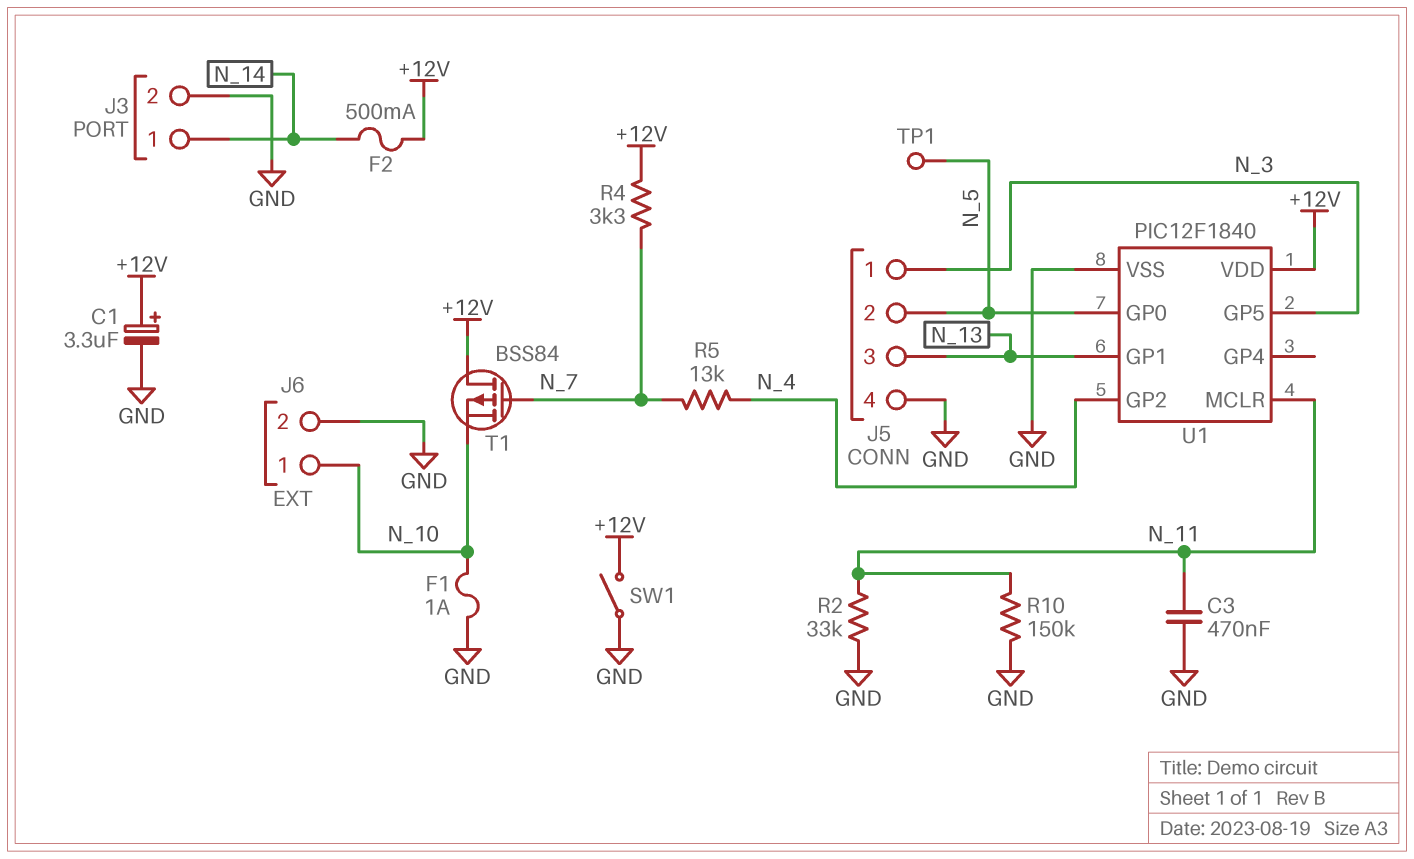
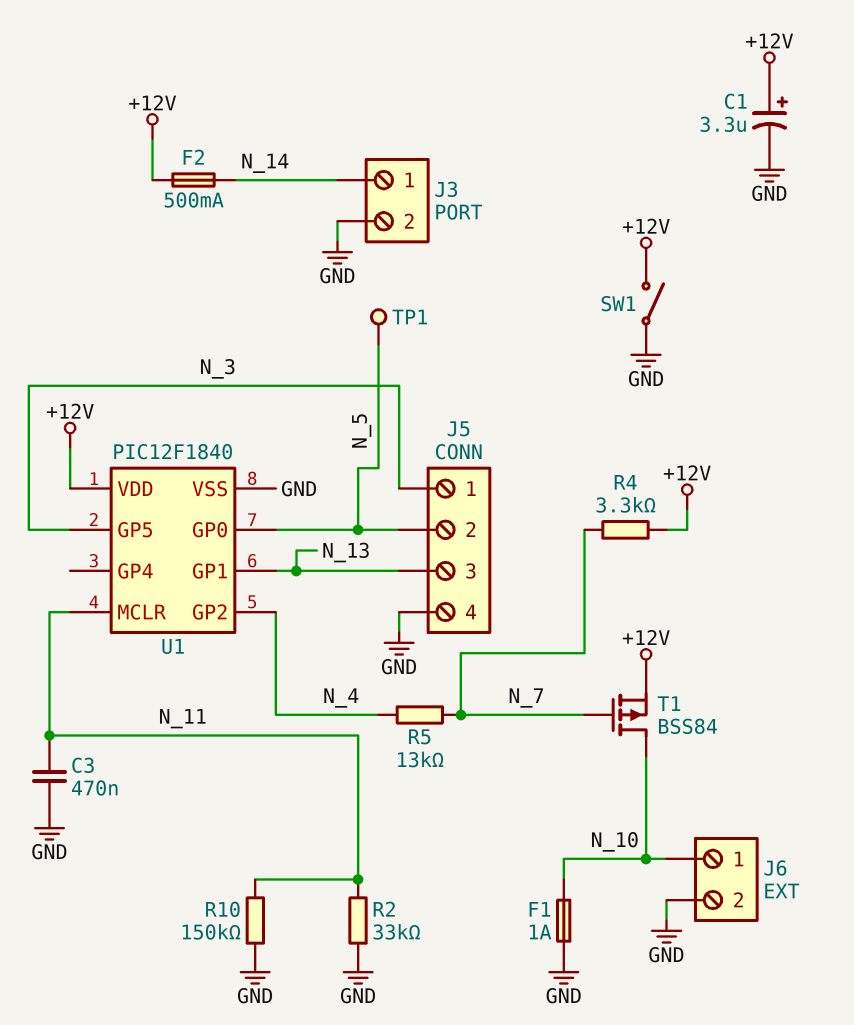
T1: PMOS BSS84 (G N_7, D +12V, S N_10) -> PMOS BSS84 (G N_7, D N_10, S +12V)

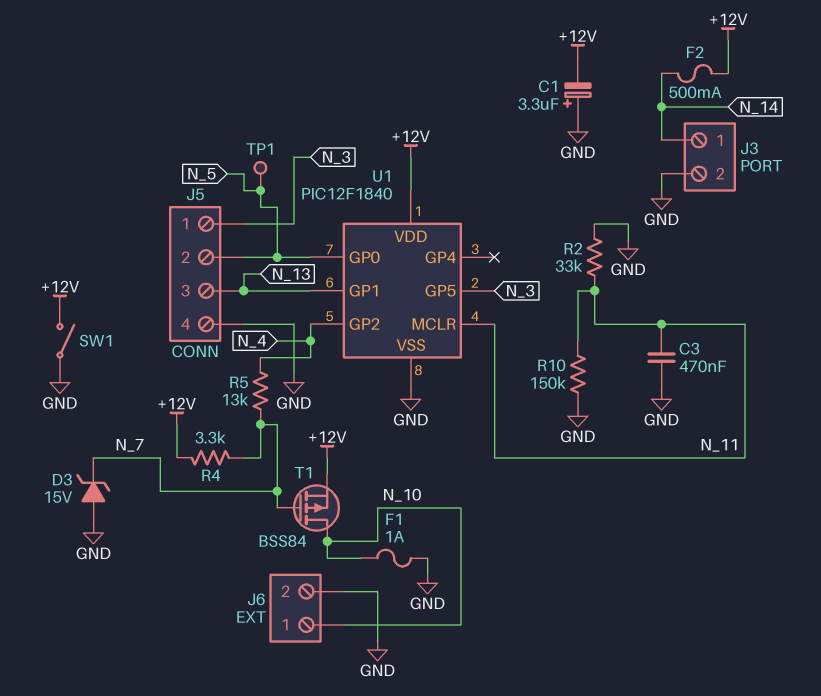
C1: 3.3uF (plus +12V, minus GND) -> 3.3uF (plus GND, minus +12V)
D3: none -> zener 15V (A GND, K N_7)

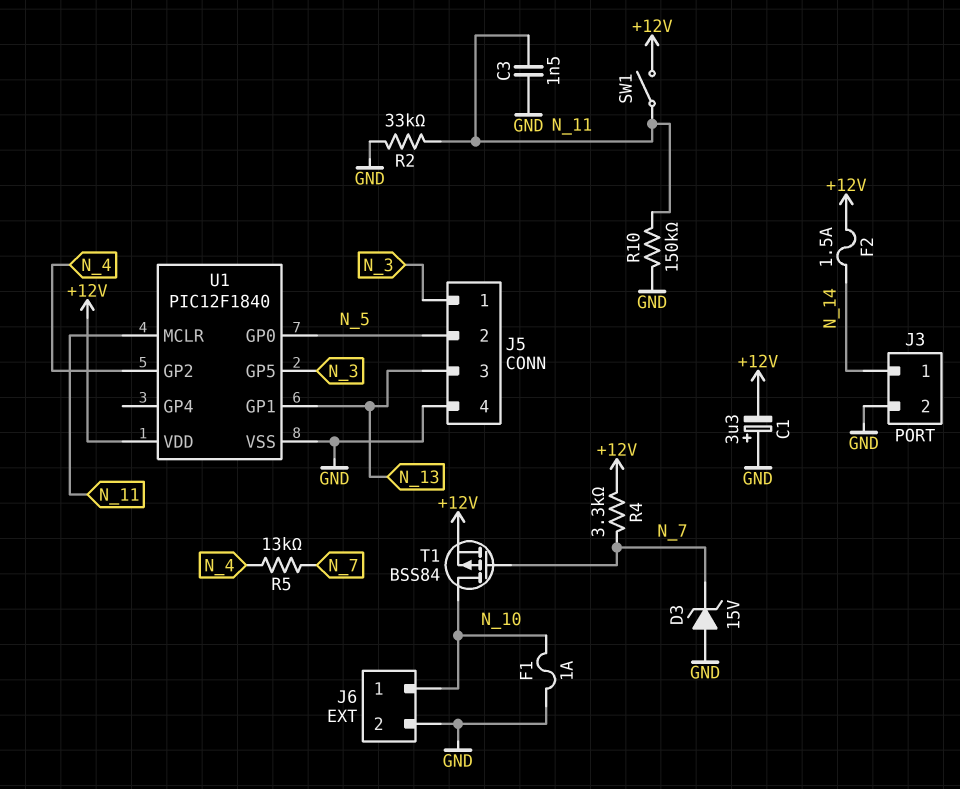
C3: 470nF (GND, N_11) -> 1.5nF (GND, N_11)
F2: 500mA (+12V, N_14) -> 1.5A (+12V, N_14)
SW1: switch (+12V, GND) -> switch (+12V, N_11)
TP1: test point (N_5) -> none

